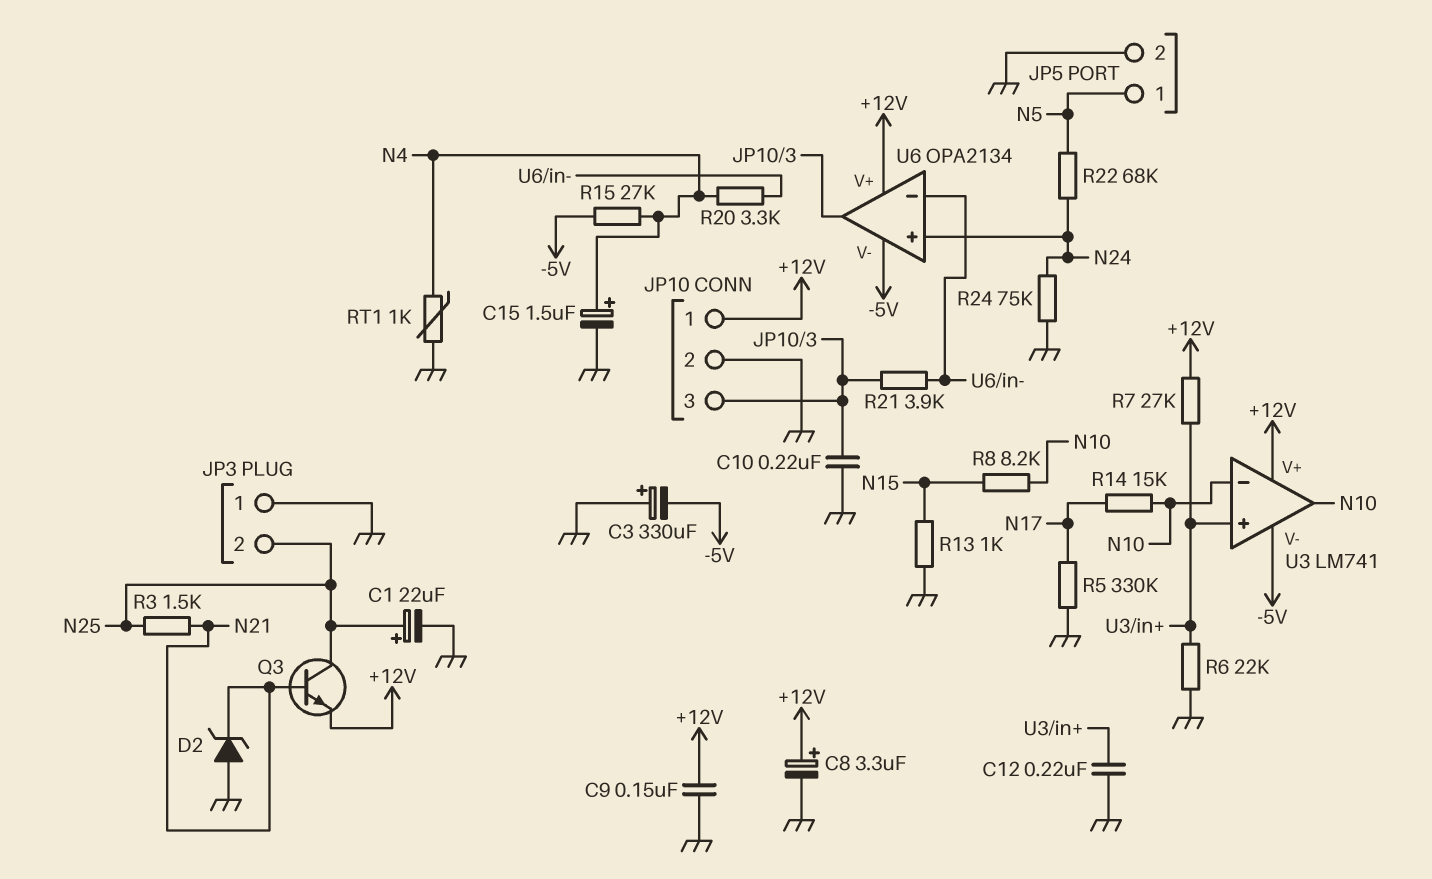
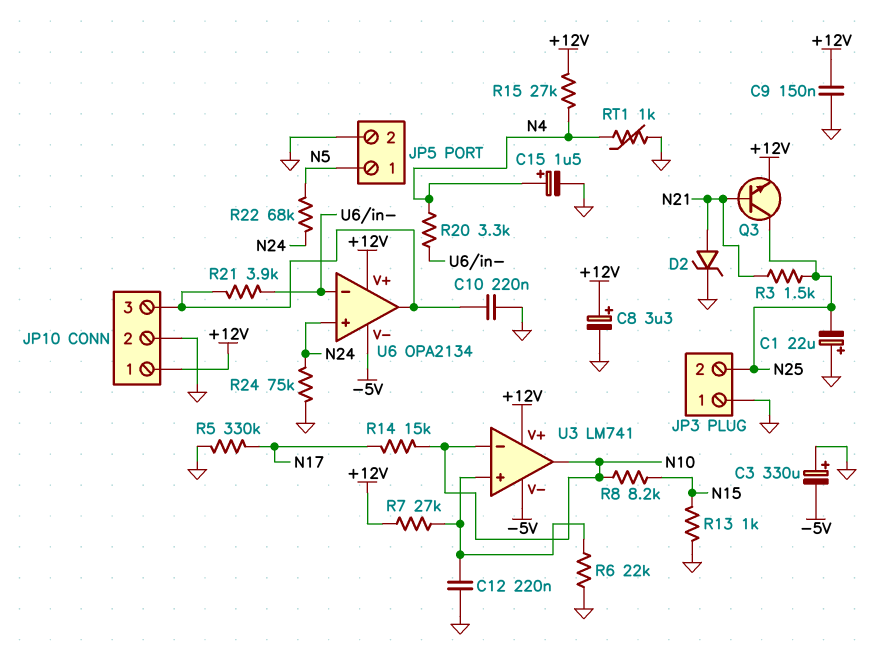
C1: 22uF (plus N25, minus GND) -> 22uF (plus GND, minus N25)
D2: zener (A GND, K N21) -> zener (A N21, K GND)
R15: 27k (-5V, N4) -> 27k (+12V, N4)

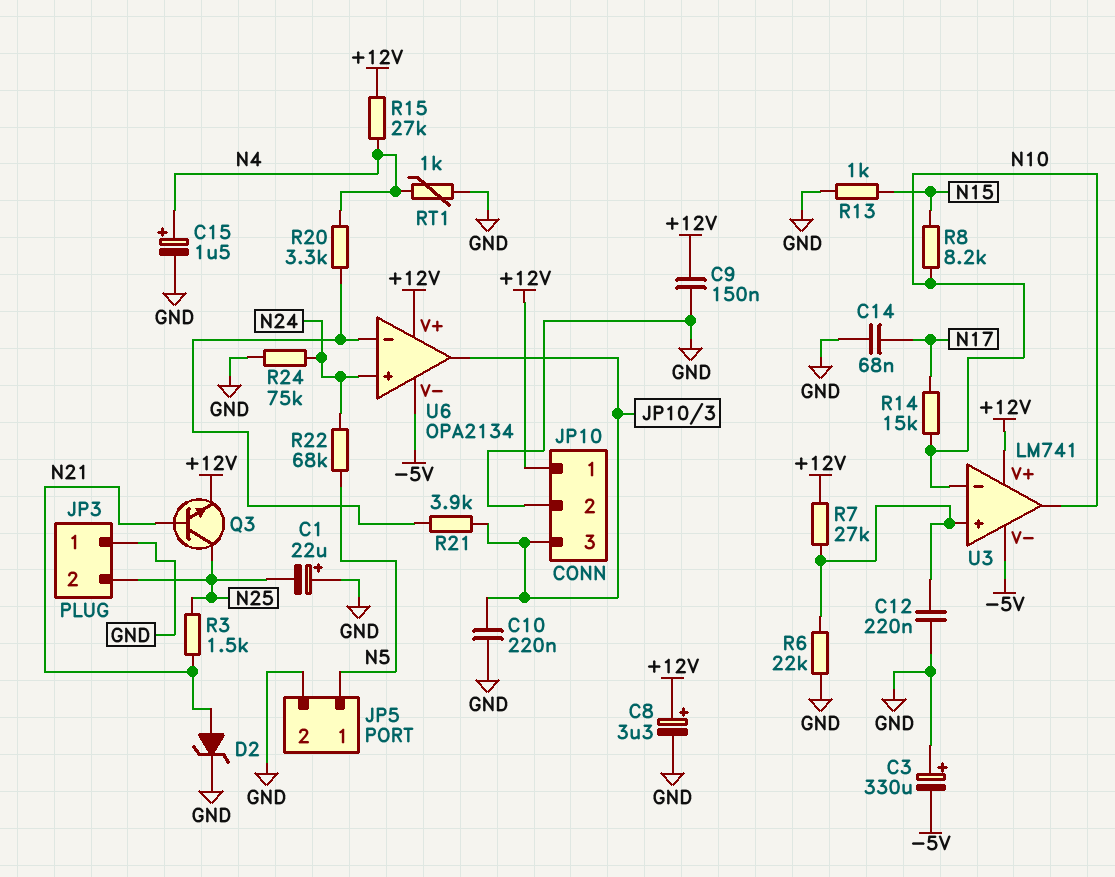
C14: none -> 68nF (GND, N17)
R5: 330k (GND, N17) -> none

